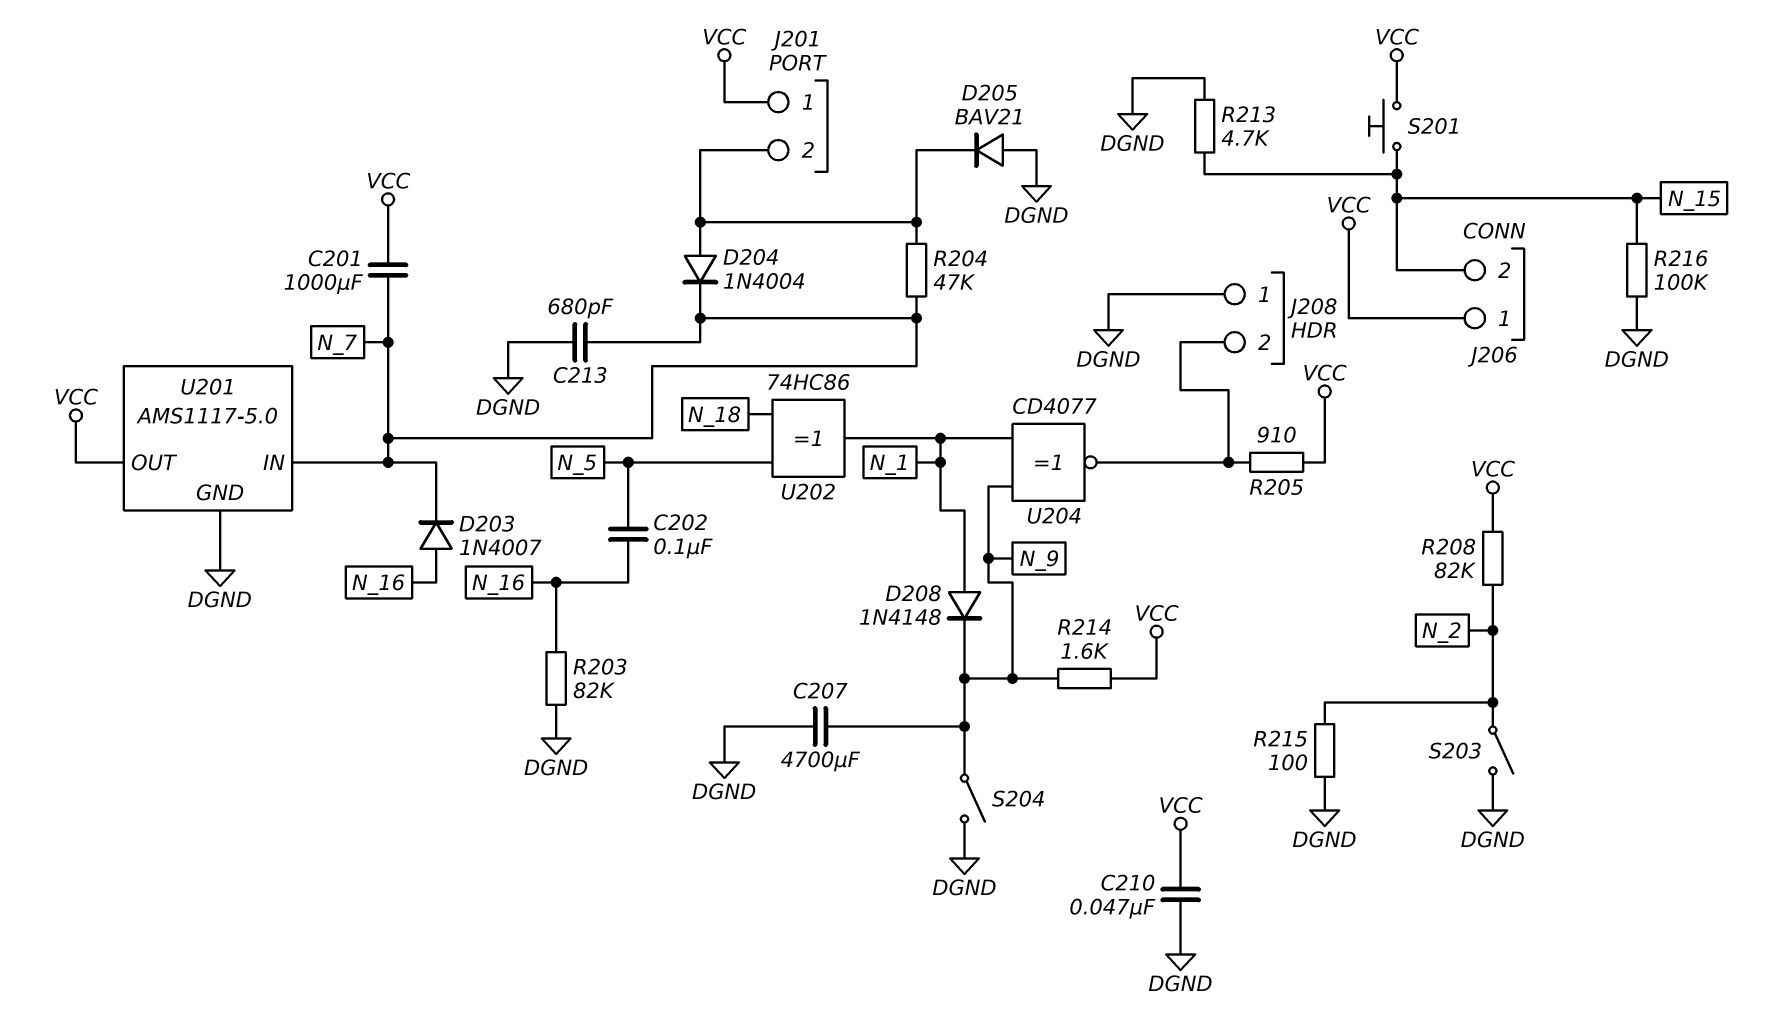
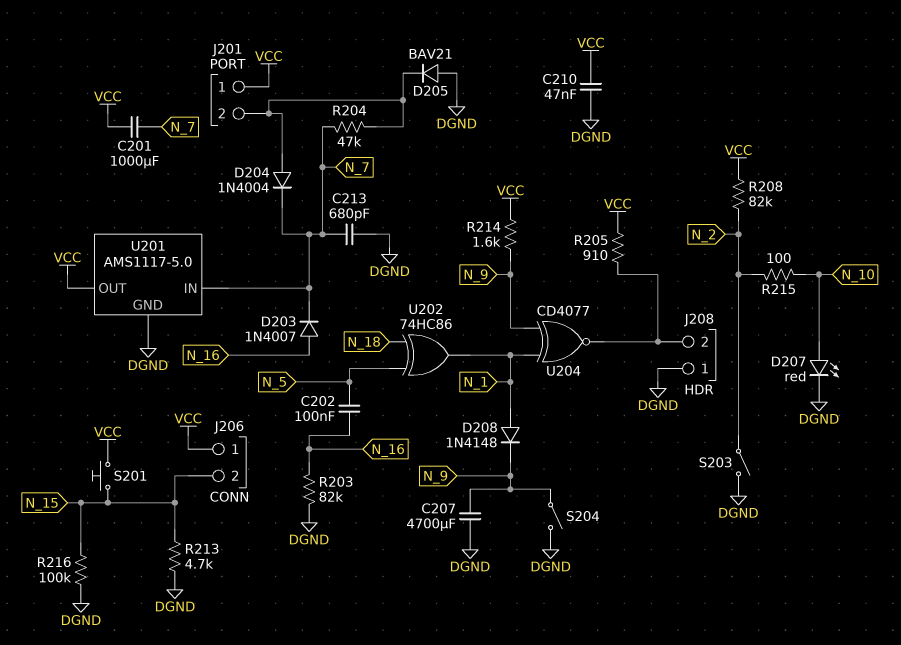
D207: none -> LED red (A N_10, K DGND)
R215: 100 (DGND, N_2) -> 100 (N_2, N_10)

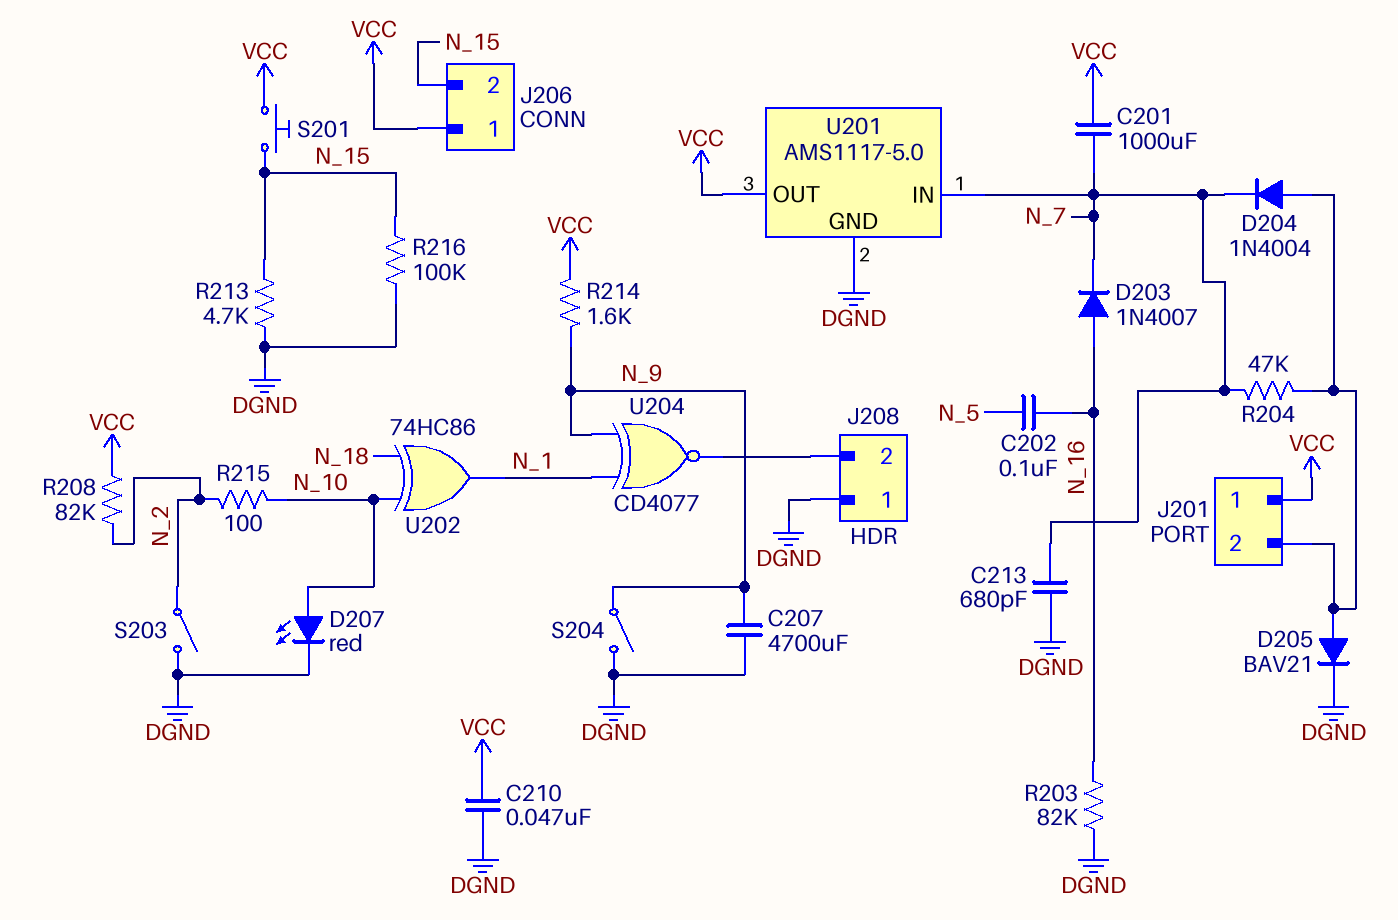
D205: diode BAV21 (A DGND, K J201/2) -> diode BAV21 (A J201/2, K DGND)
D208: diode 1N4148 (A N_1, K N_9) -> none
R205: 910 (J208/2, VCC) -> none
U202: XOR 74HC86 (in N_5, in N_18, out N_1) -> XOR 74HC86 (in N_10, in N_18, out N_1)

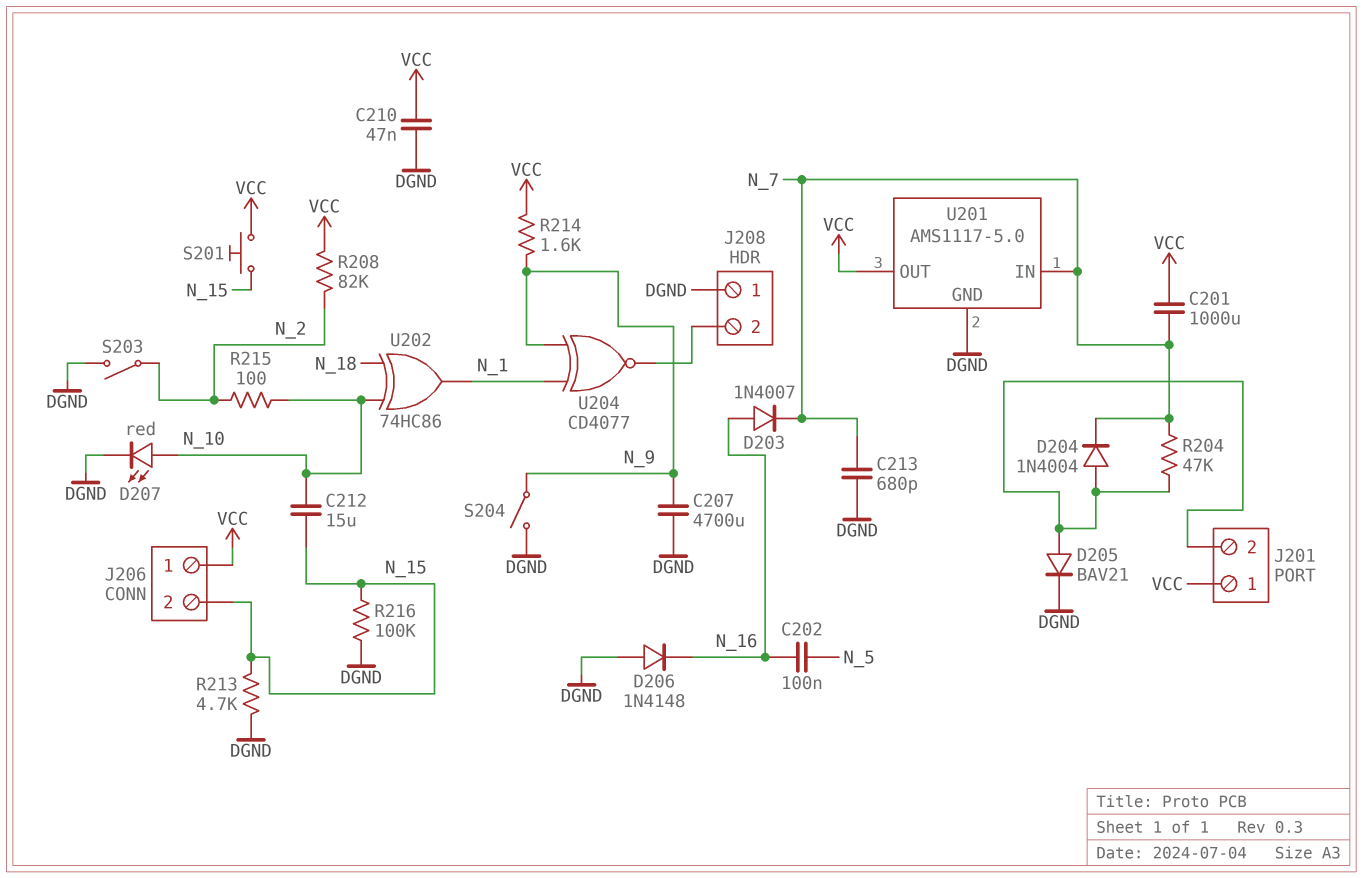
C212: none -> 15uF (N_10, N_15)
D206: none -> diode 1N4148 (A DGND, K N_16)
R203: 82k (DGND, N_16) -> none

